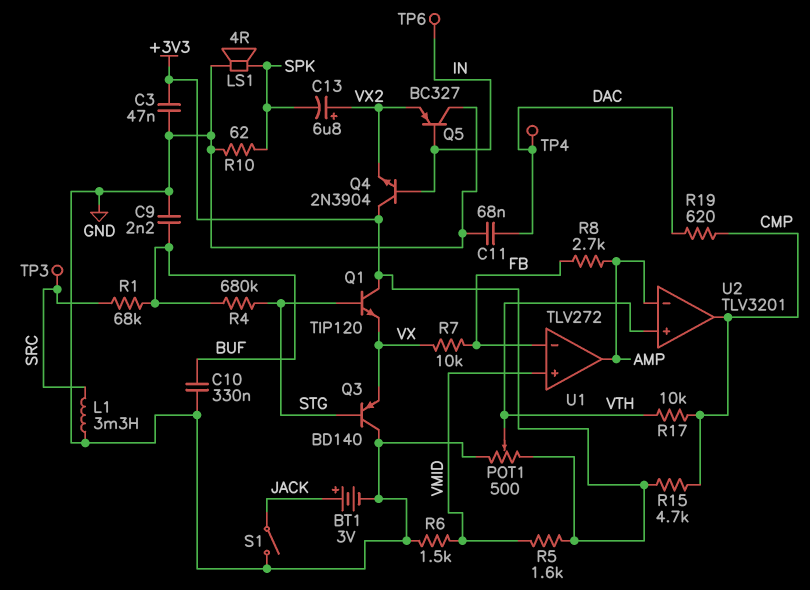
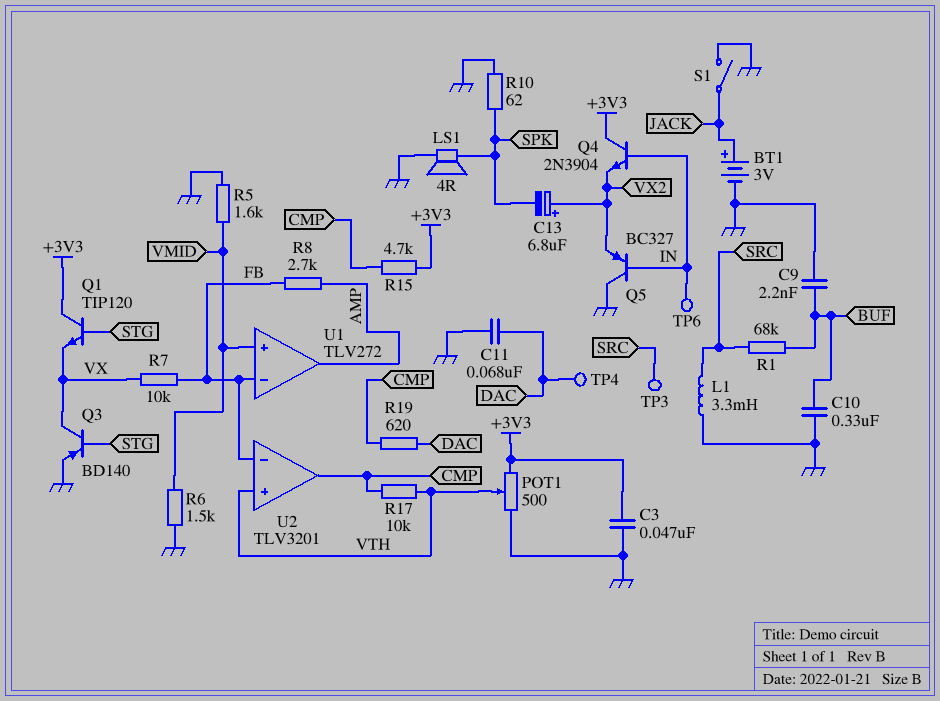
Q3: PNP BD140 (B STG, C GND, E VX) -> PNP BD140 (B STG, C VX, E GND)
R4: 680k (BUF, STG) -> none
R5: 1.6k (+3V3, VMID) -> 1.6k (GND, VMID)
U2 pin in-: AMP -> FB

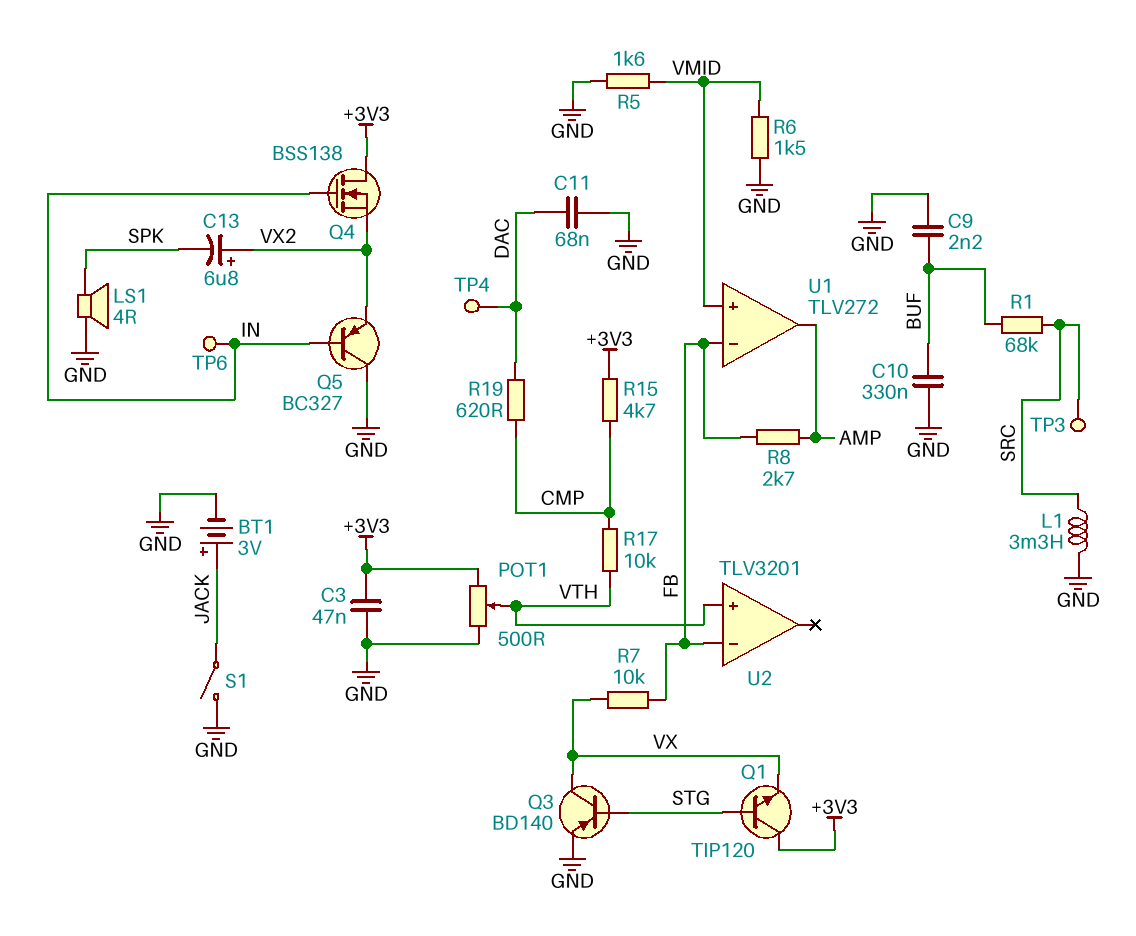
Q4: NPN 2N3904 (B IN, C +3V3, E VX2) -> NMOS BSS138 (G IN, D +3V3, S VX2)
R10: 62 (GND, SPK) -> none
U2 pin out: CMP -> none

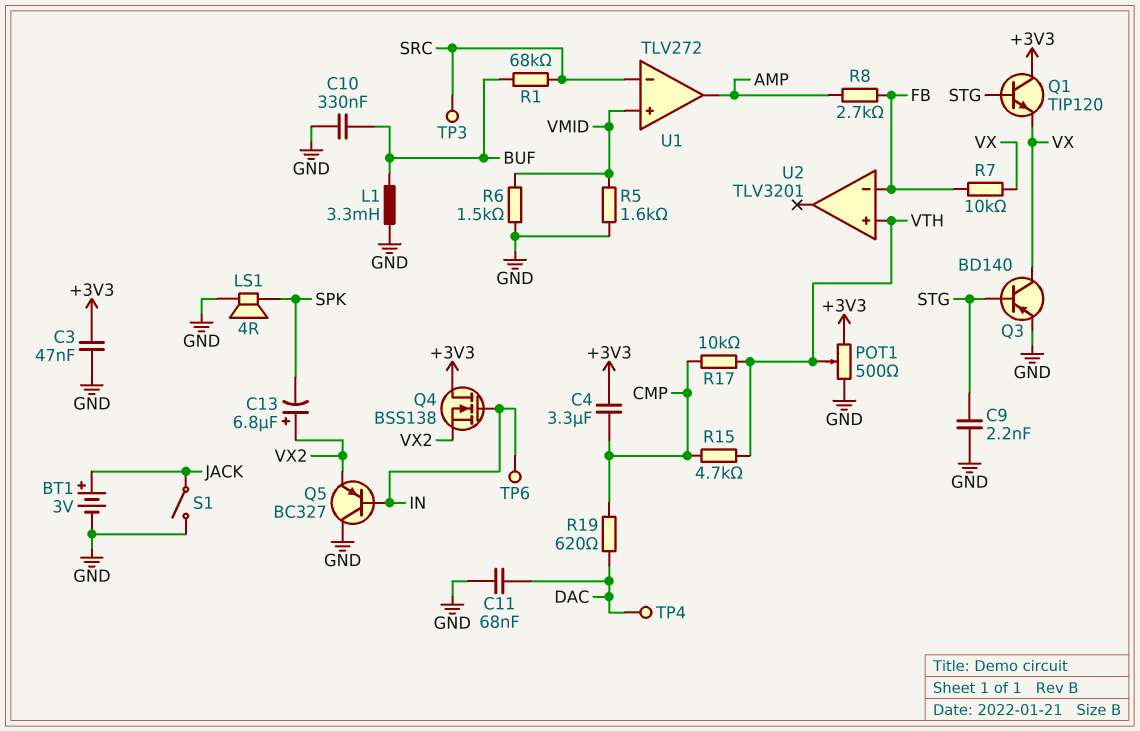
C4: none -> 3.3uF (+3V3, CMP)
C9: 2.2nF (BUF, GND) -> 2.2nF (GND, STG)
L1: 3.3mH (GND, SRC) -> 3.3mH (BUF, GND)
R15: 4.7k (+3V3, CMP) -> 4.7k (CMP, VTH)
U1 pin in-: FB -> SRC

